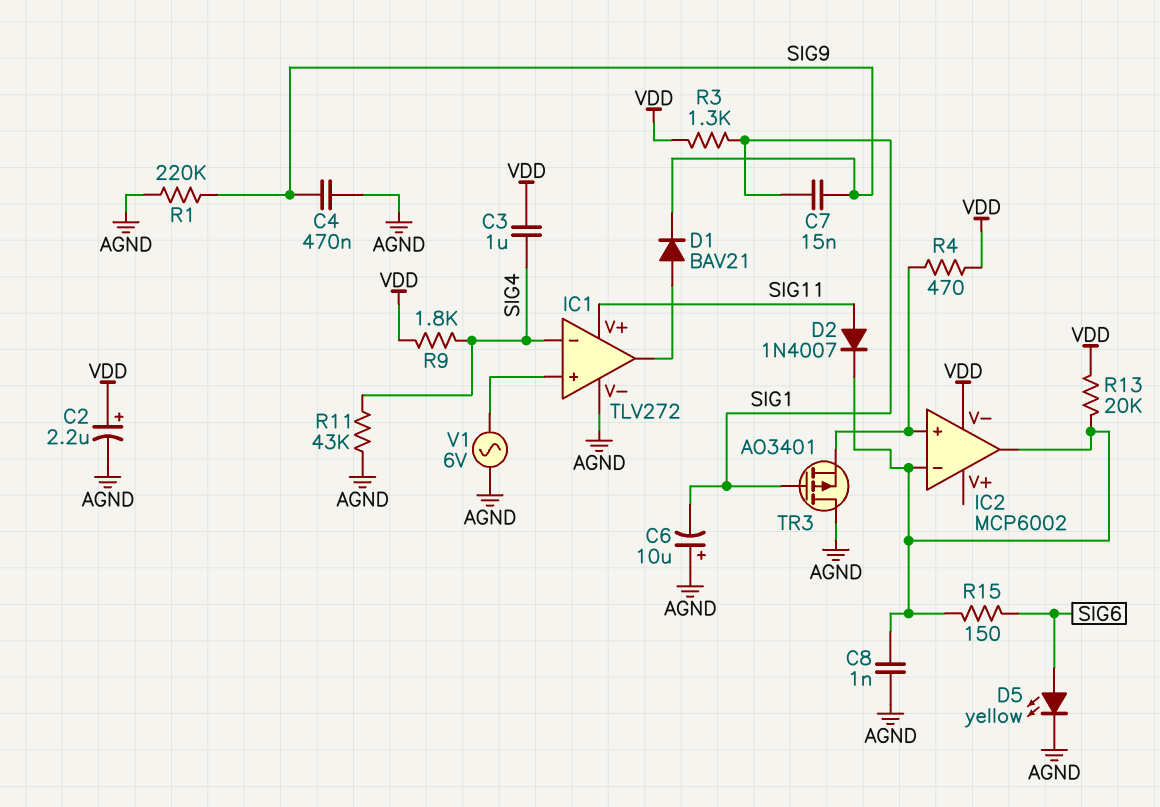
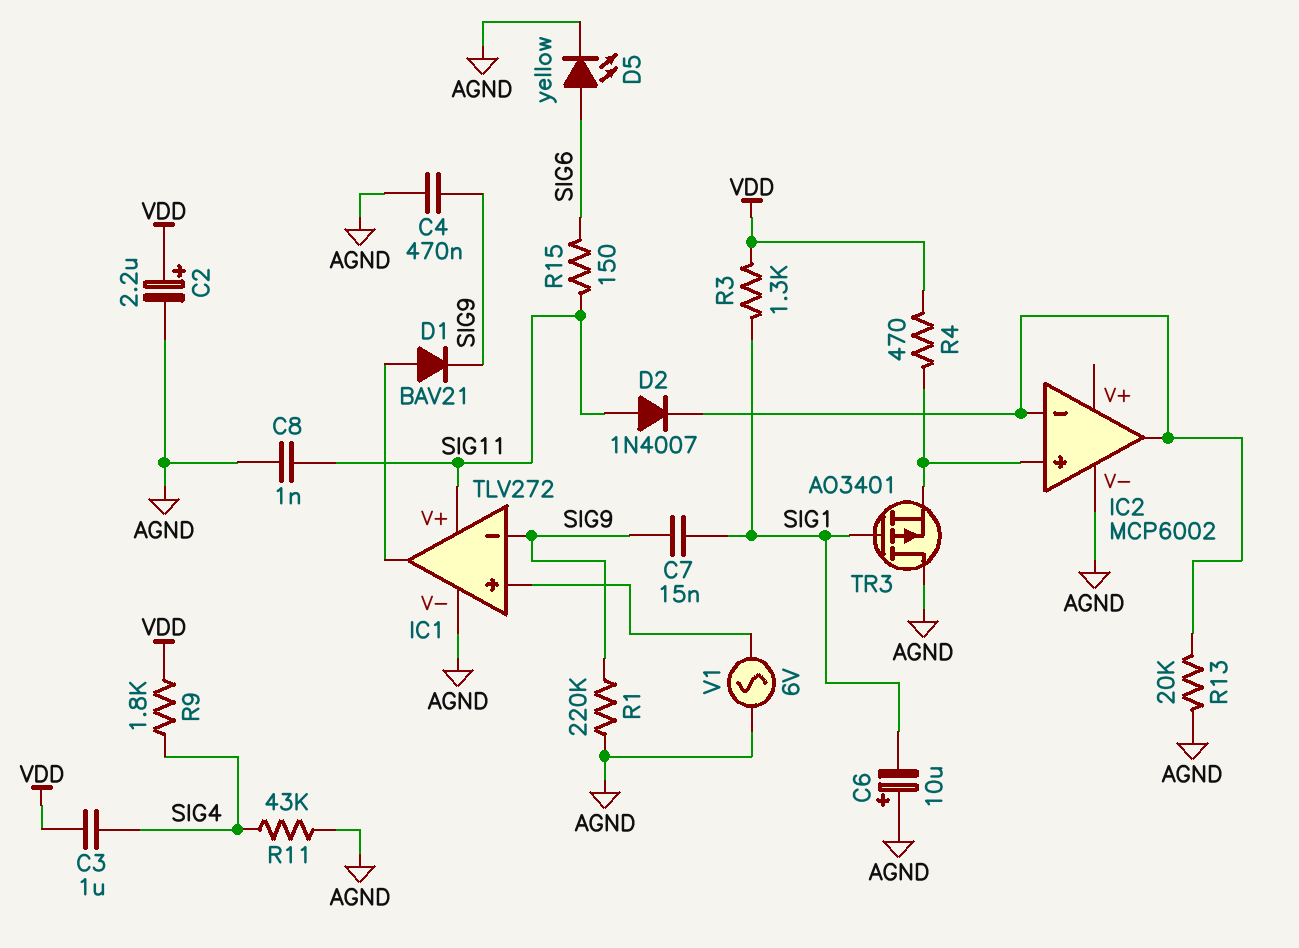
C8: 1nF (AGND, IC2/in-) -> 1nF (AGND, SIG11)
IC1 pin in-: SIG4 -> SIG9
IC2 pin V-: VDD -> AGND
R13: 20k (IC2/in-, VDD) -> 20k (AGND, IC2/in-)
R15: 150 (IC2/in-, SIG6) -> 150 (SIG6, SIG11)

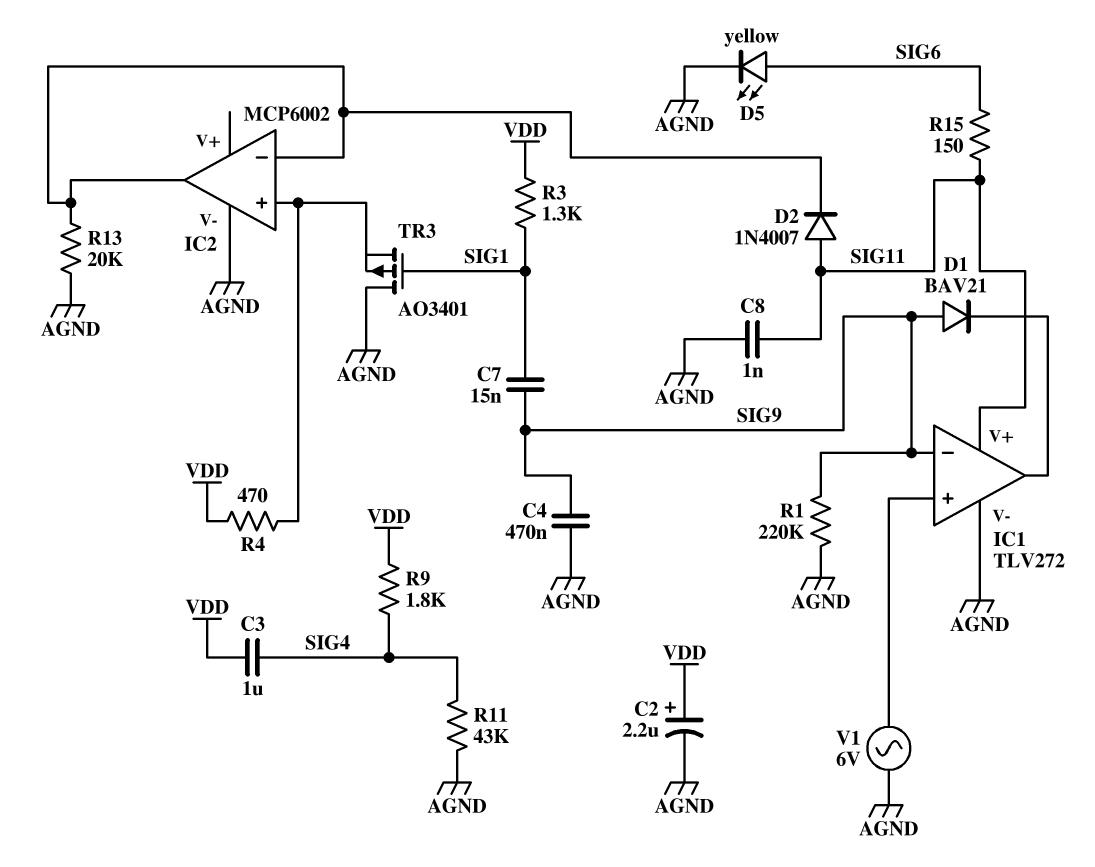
C6: 10uF (plus AGND, minus SIG1) -> none
D1: diode BAV21 (A IC1/out, K SIG9) -> diode BAV21 (A SIG9, K IC1/out)

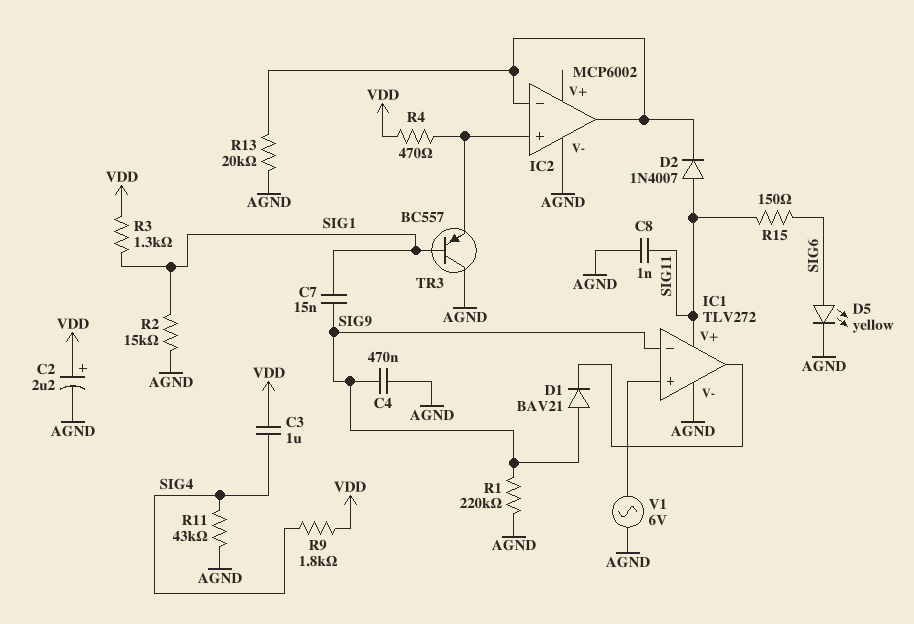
R2: none -> 15k (AGND, SIG1)
TR3: PMOS AO3401 (G SIG1, D AGND, S IC2/in+) -> PNP BC557 (B SIG1, C AGND, E IC2/in+)

